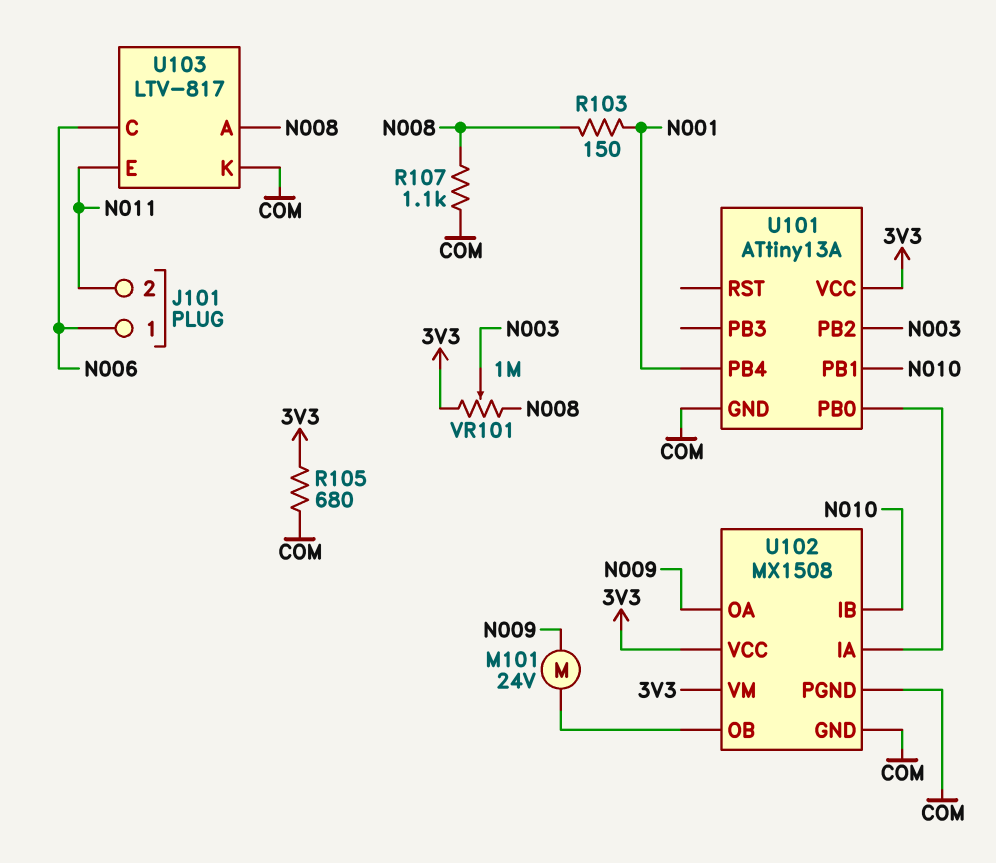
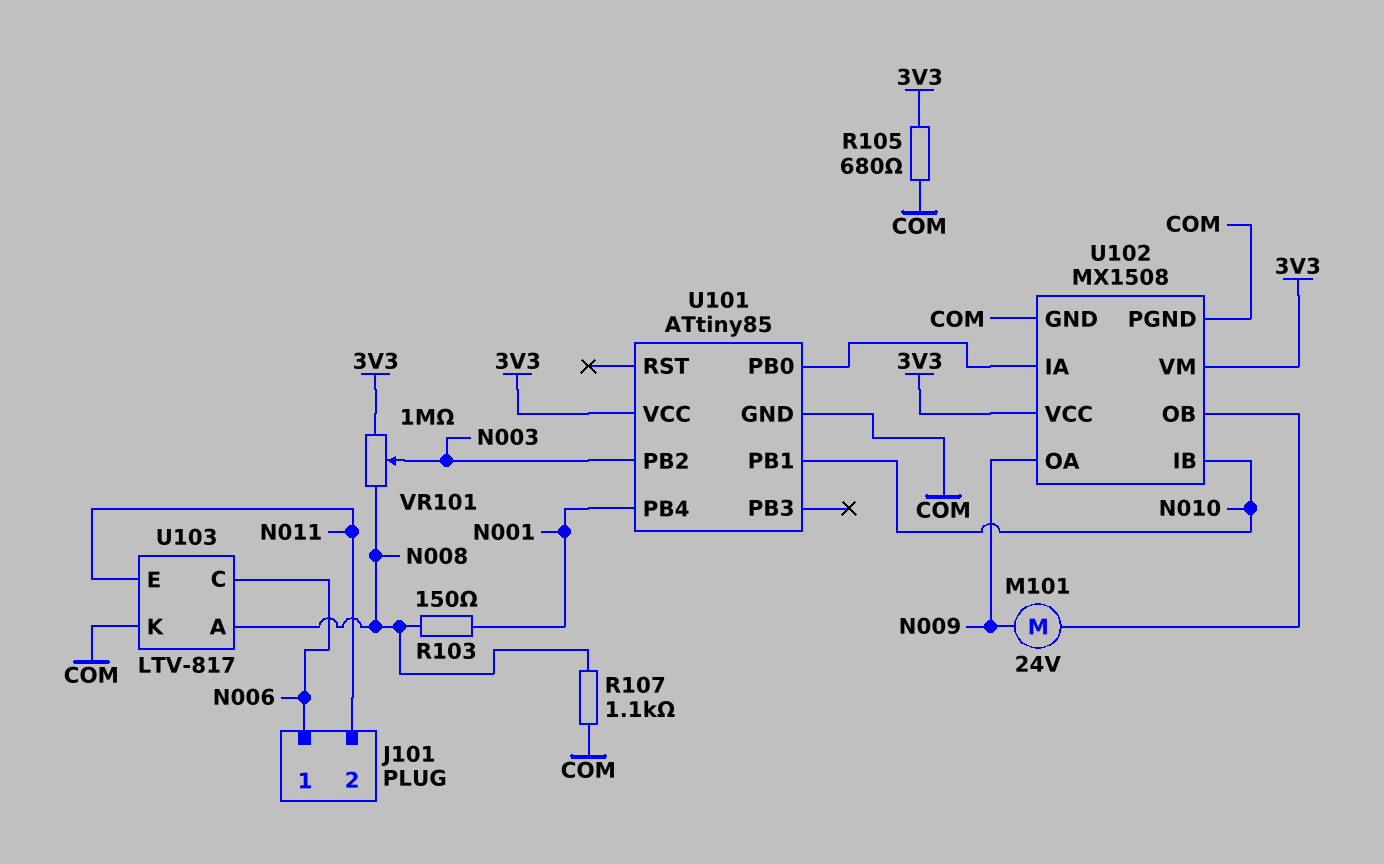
U101: ATtiny13A -> ATtiny85

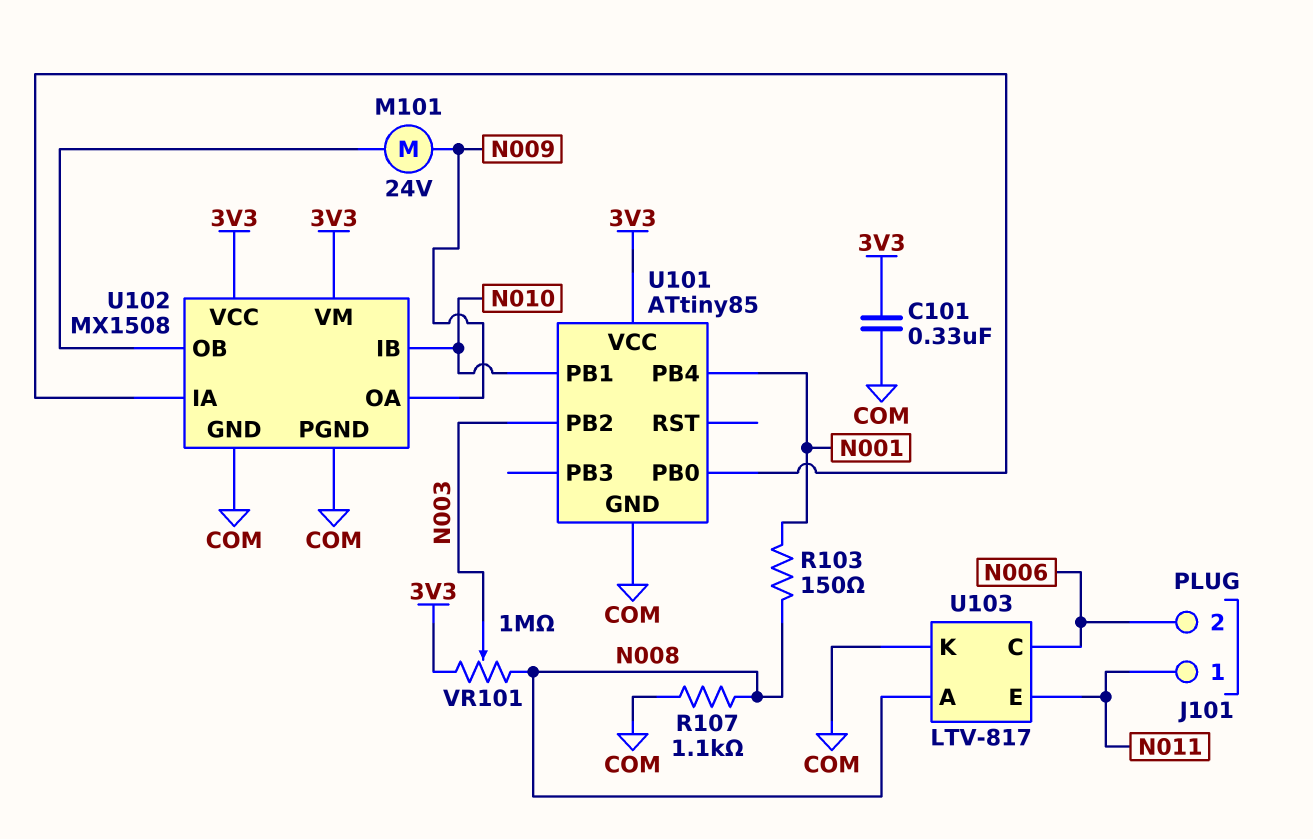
C101: none -> 330nF (3V3, COM)
J101 pin 1: N006 -> N011
J101 pin 2: N011 -> N006
R105: 680 (3V3, COM) -> none

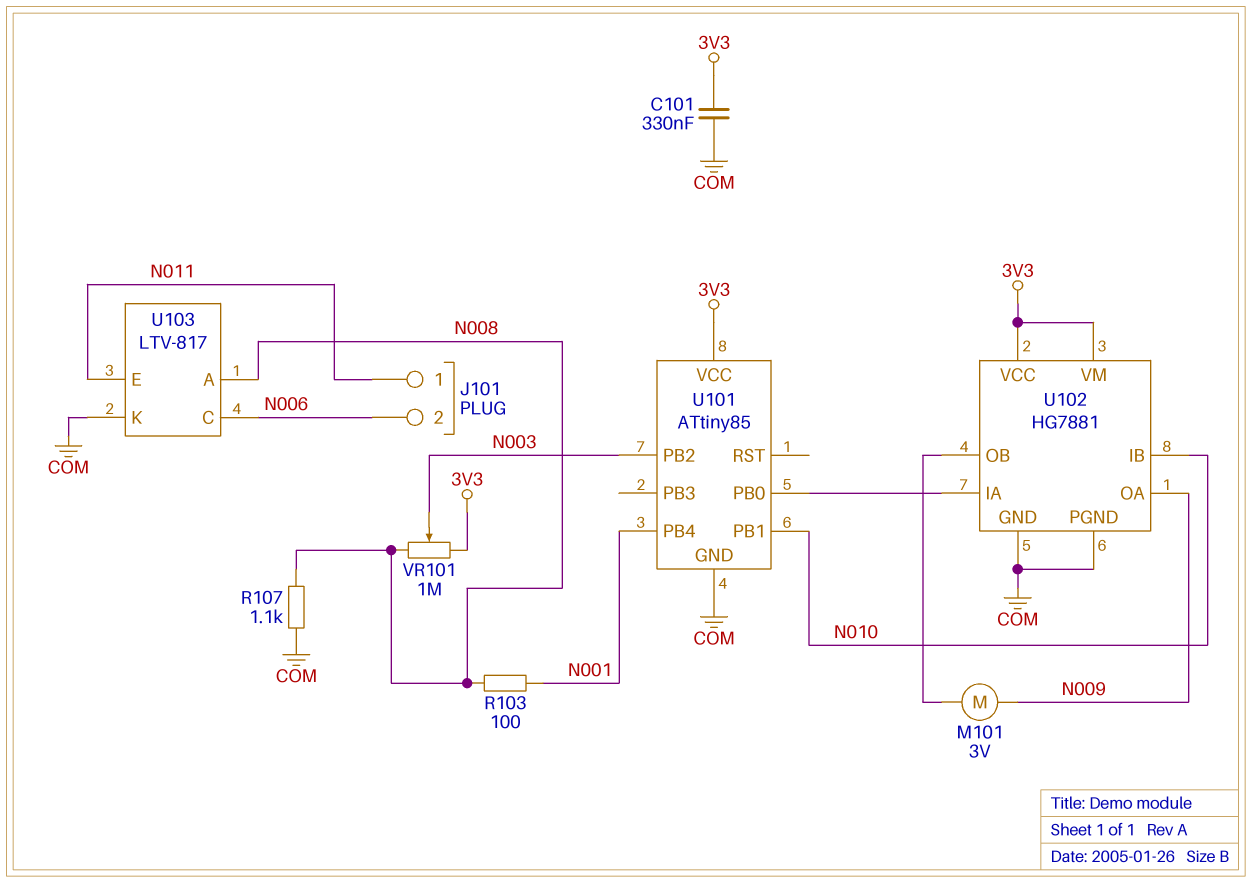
M101: motor 24V (N009, U102/OB) -> motor 3V (N009, U102/OB)
R103: 150 (N001, N008) -> 100 (N001, N008)
U102: MX1508 -> HG7881

